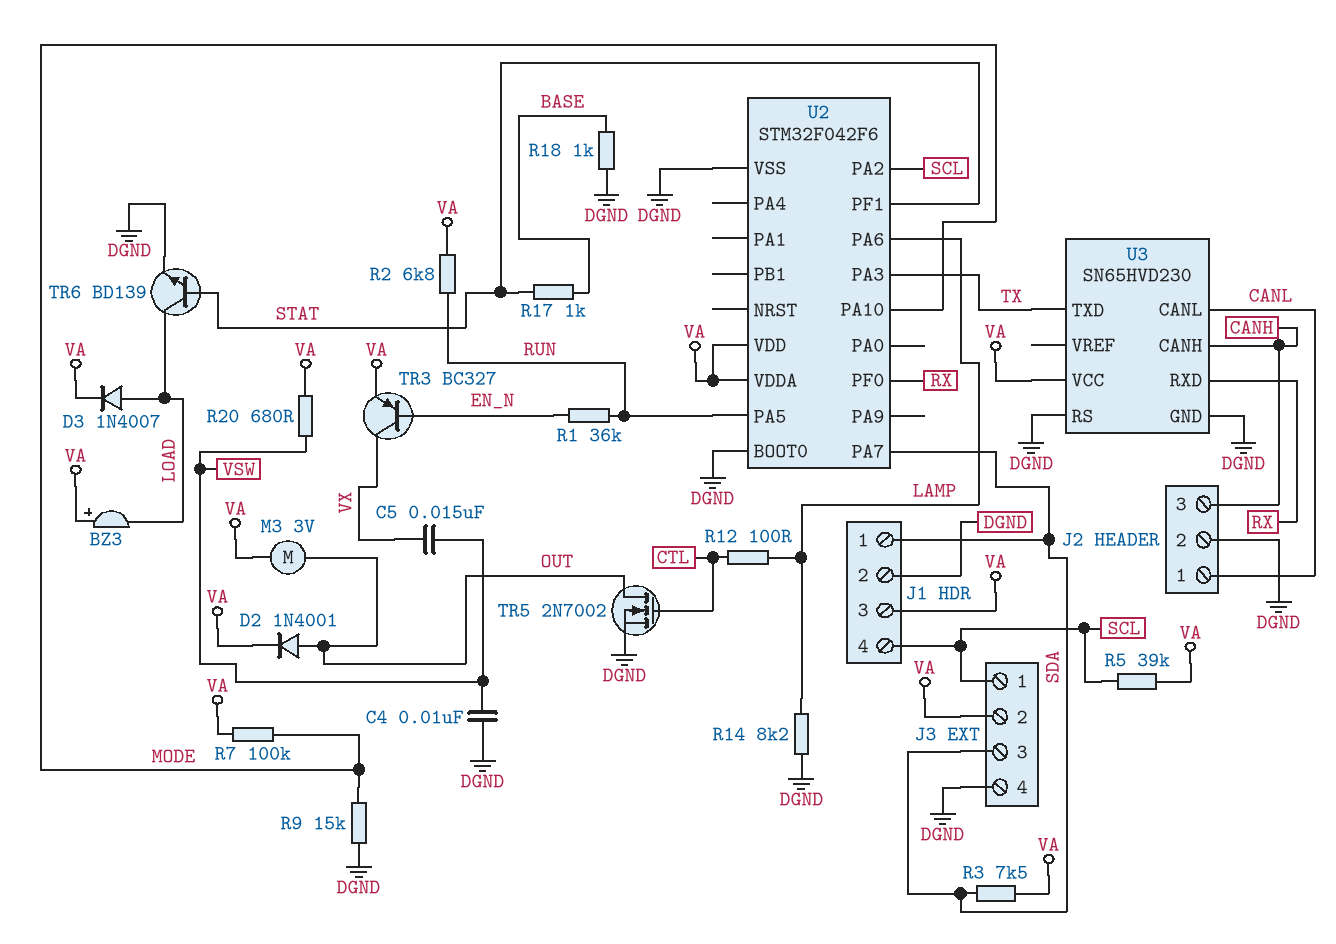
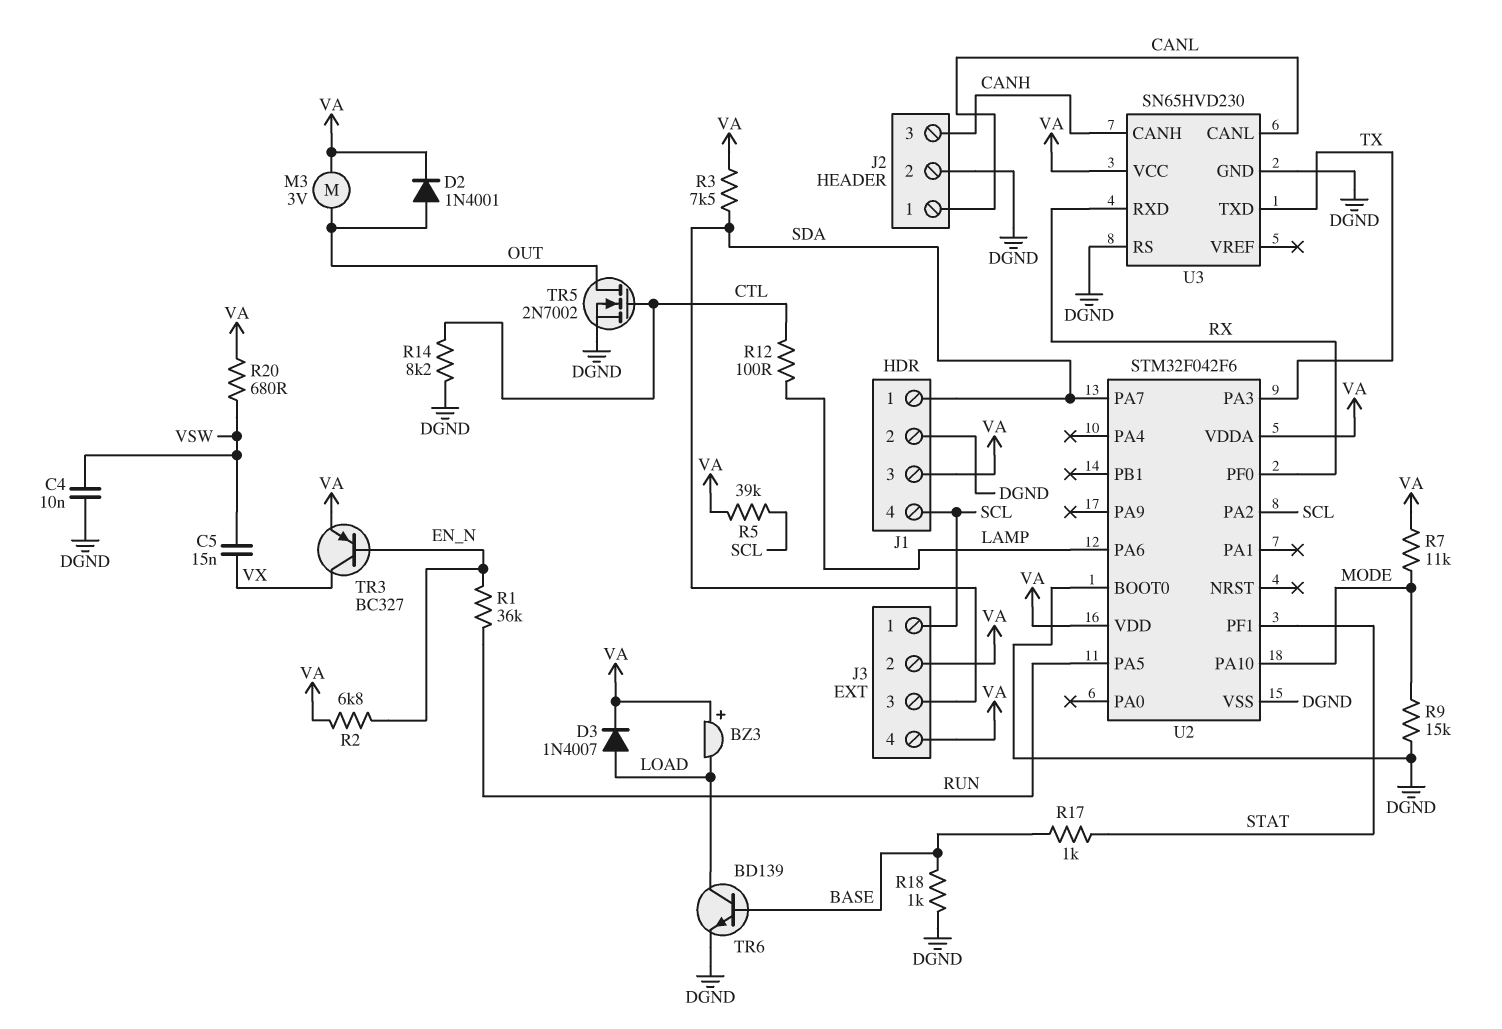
J3 pin 4: DGND -> VA
R2: 6.8k (RUN, VA) -> 6.8k (EN_N, VA)
R7: 100k (MODE, VA) -> 11k (MODE, VA)
R14: 8.2k (DGND, LAMP) -> 8.2k (CTL, DGND)
TR6: NPN BD139 (B STAT, C LOAD, E DGND) -> NPN BD139 (B BASE, C LOAD, E DGND)

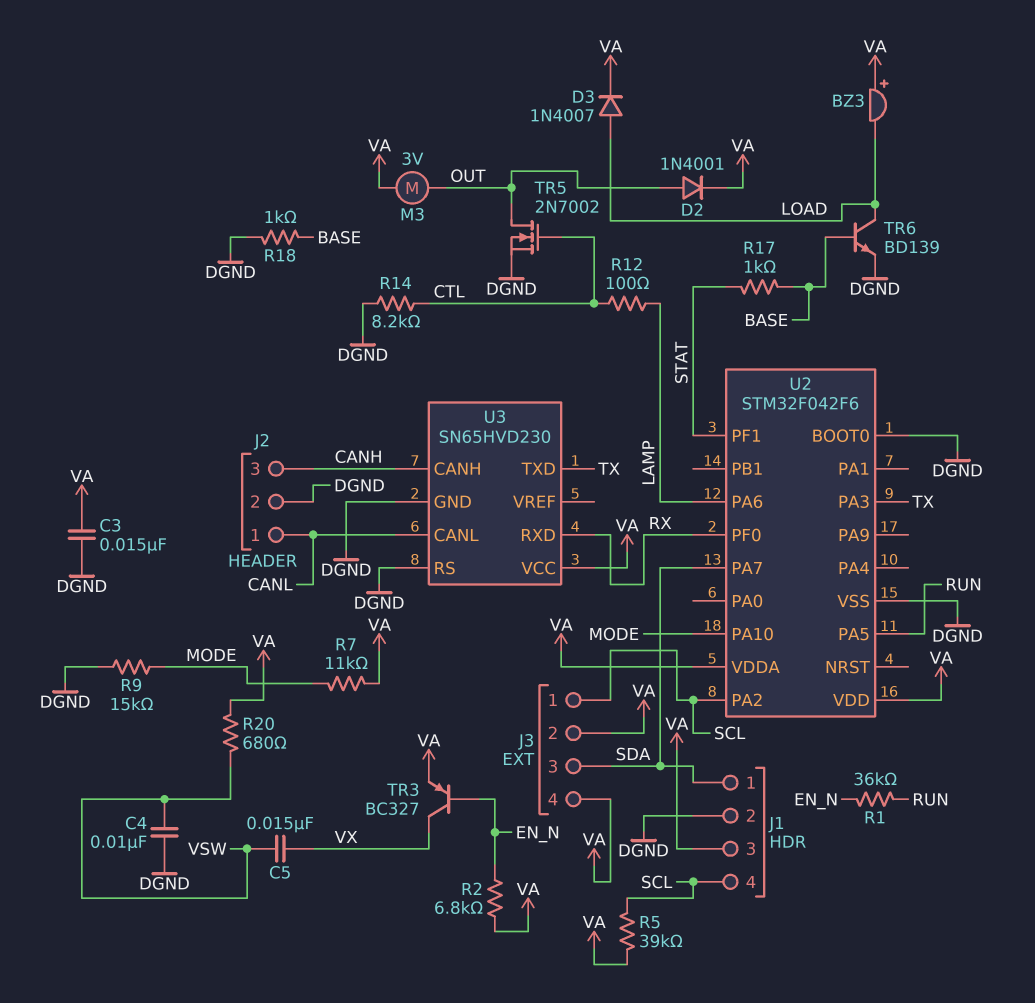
C3: none -> 15nF (DGND, VA)
R3: 7.5k (SDA, VA) -> none

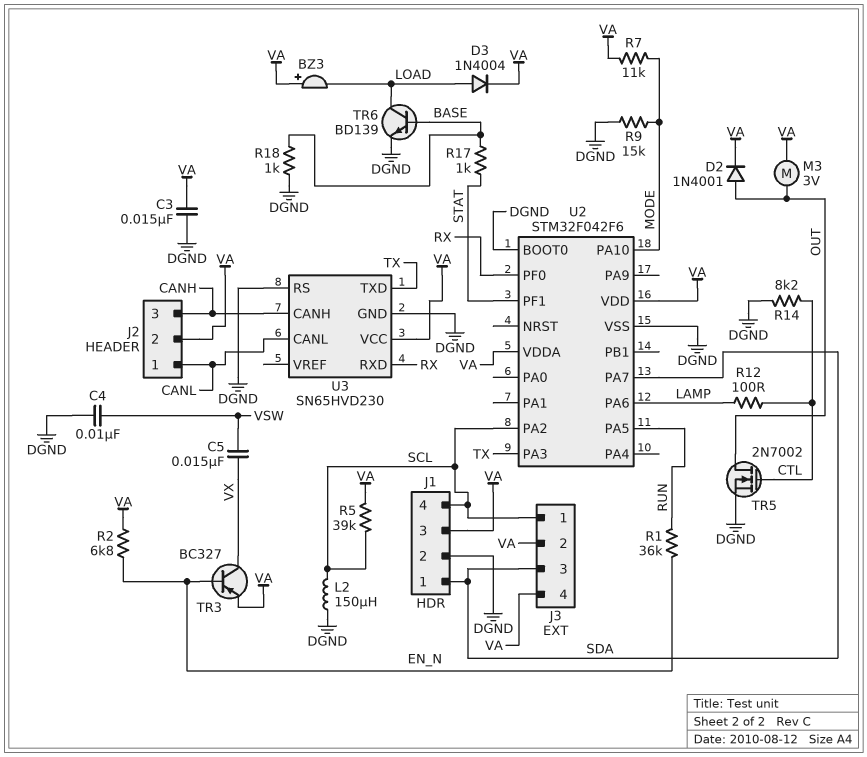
D3: diode 1N4007 (A LOAD, K VA) -> diode 1N4004 (A LOAD, K VA)
J2 pin 2: DGND -> VA
L2: none -> 150uH (DGND, SCL)
R20: 680 (VA, VSW) -> none

